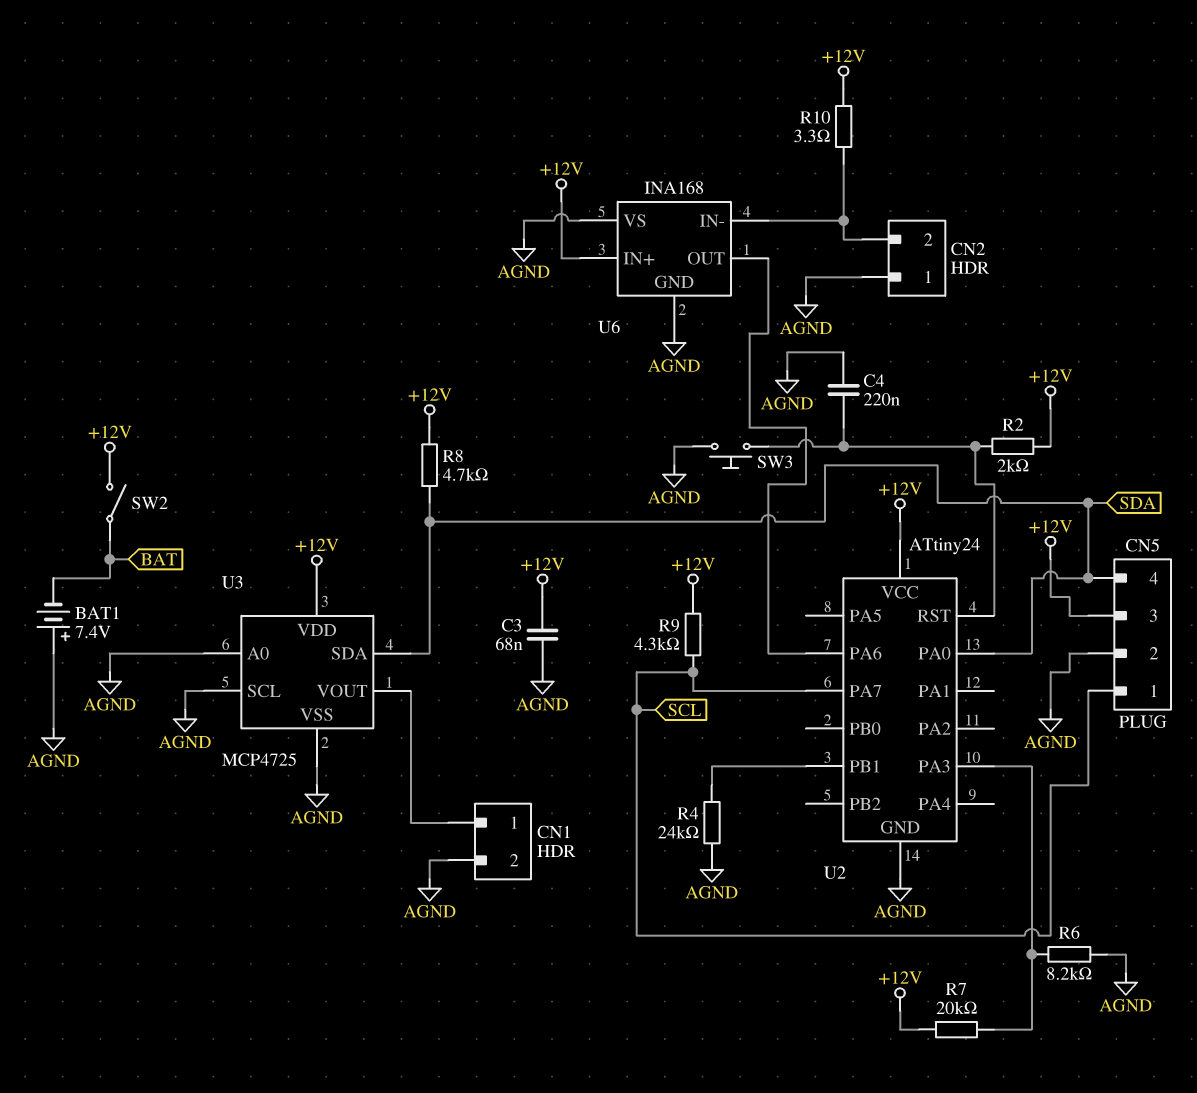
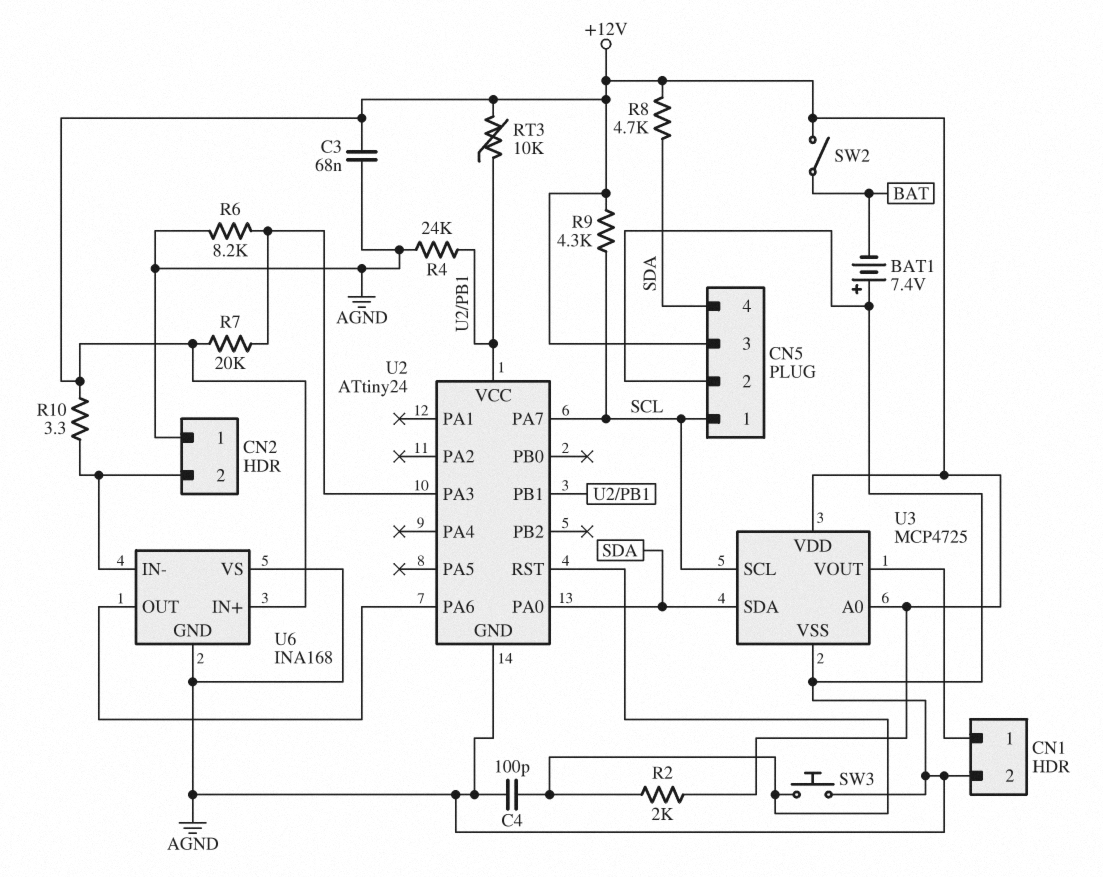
C4: 220nF (AGND, U2/RST) -> 100pF (AGND, U2/RST)
RT3: none -> 10k (+12V, U2/PB1)
U2 pin VCC: +12V -> U2/PB1
U3 pin A0: AGND -> +12V
U3 pin SCL: AGND -> SCL

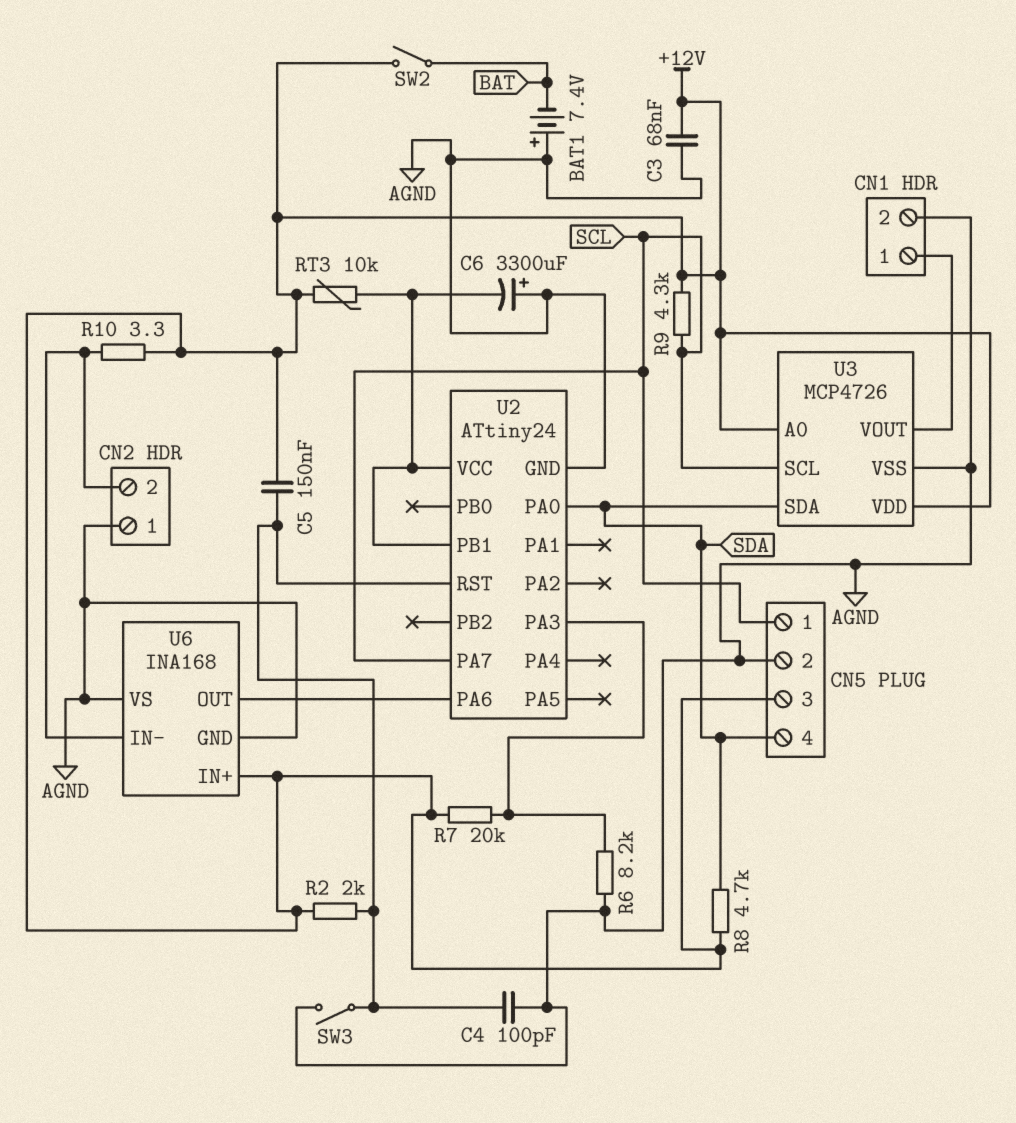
C5: none -> 150nF (+12V, U2/RST)
C6: none -> 3300uF (plus AGND, minus U2/PB1)
R4: 24k (AGND, U2/PB1) -> none
SW3: button (AGND, U2/RST) -> switch (AGND, U2/RST)
U3: MCP4725 -> MCP4726

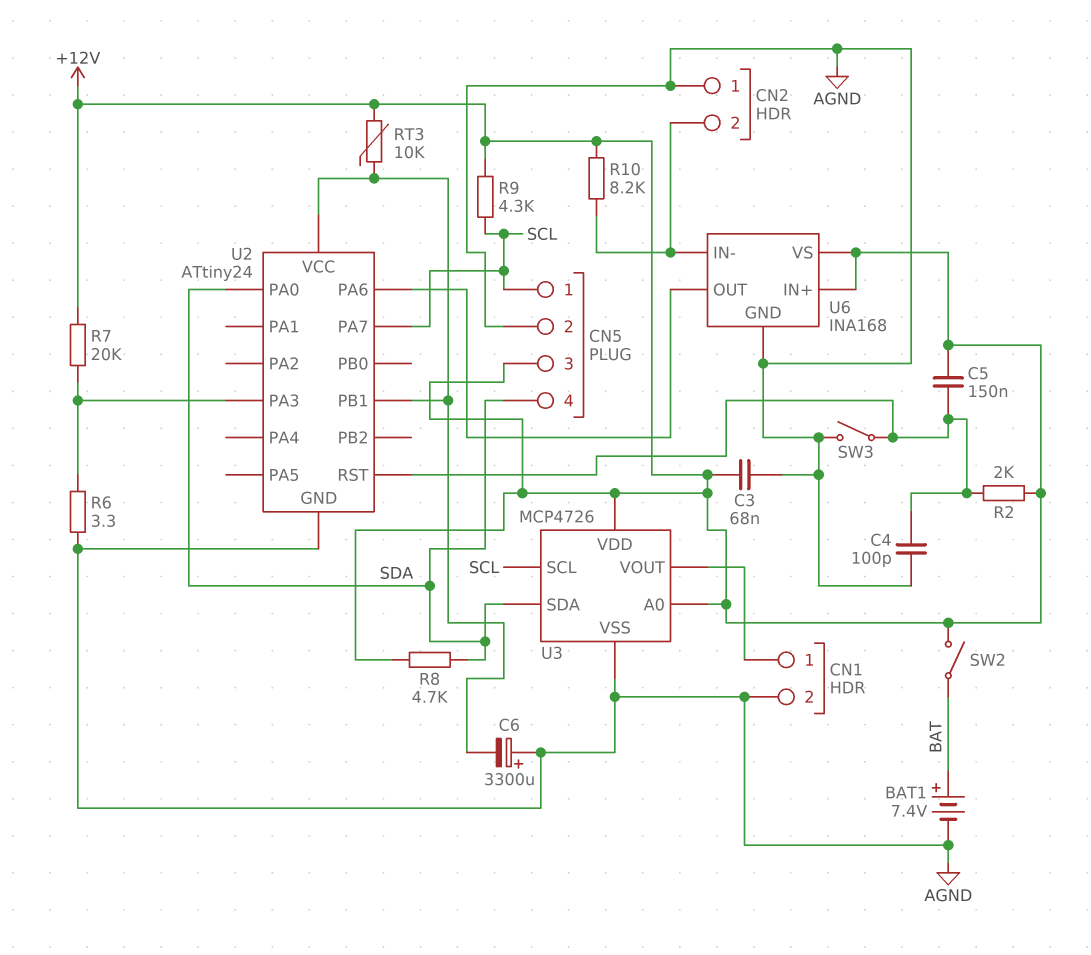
BAT1: 7.4V (plus AGND, minus BAT) -> 7.4V (plus BAT, minus AGND)
R6: 8.2k (AGND, U2/PA3) -> 3.3 (AGND, U2/PA3)
R10: 3.3 (+12V, CN2/2) -> 8.2k (+12V, CN2/2)
U6 pin VS: AGND -> +12V

